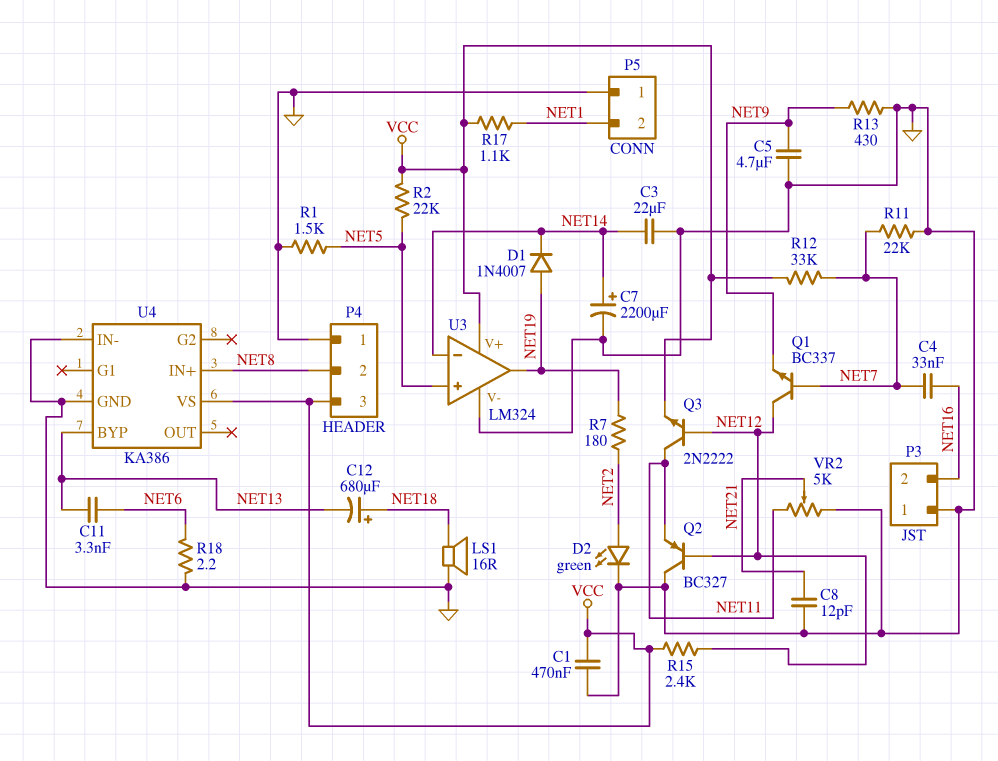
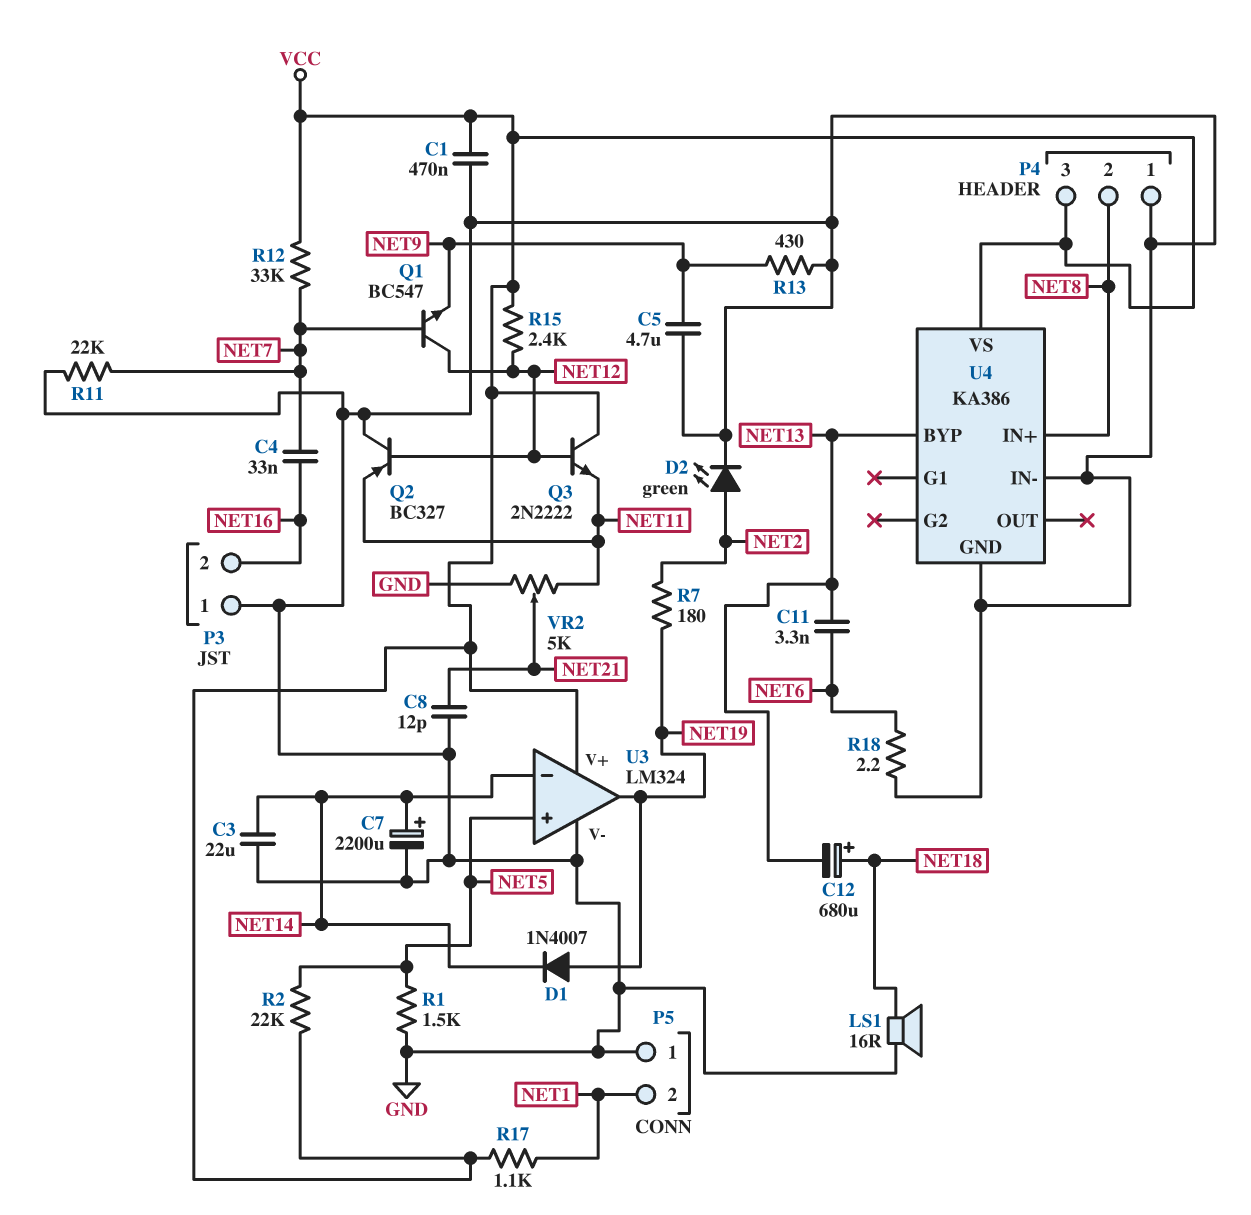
Q1: NPN BC337 (B NET7, C NET12, E NET9) -> NPN BC547 (B NET7, C NET12, E NET9)
Q3: NPN 2N2222 (B NET12, C NET11, E VCC) -> NPN 2N2222 (B NET12, C VCC, E NET11)

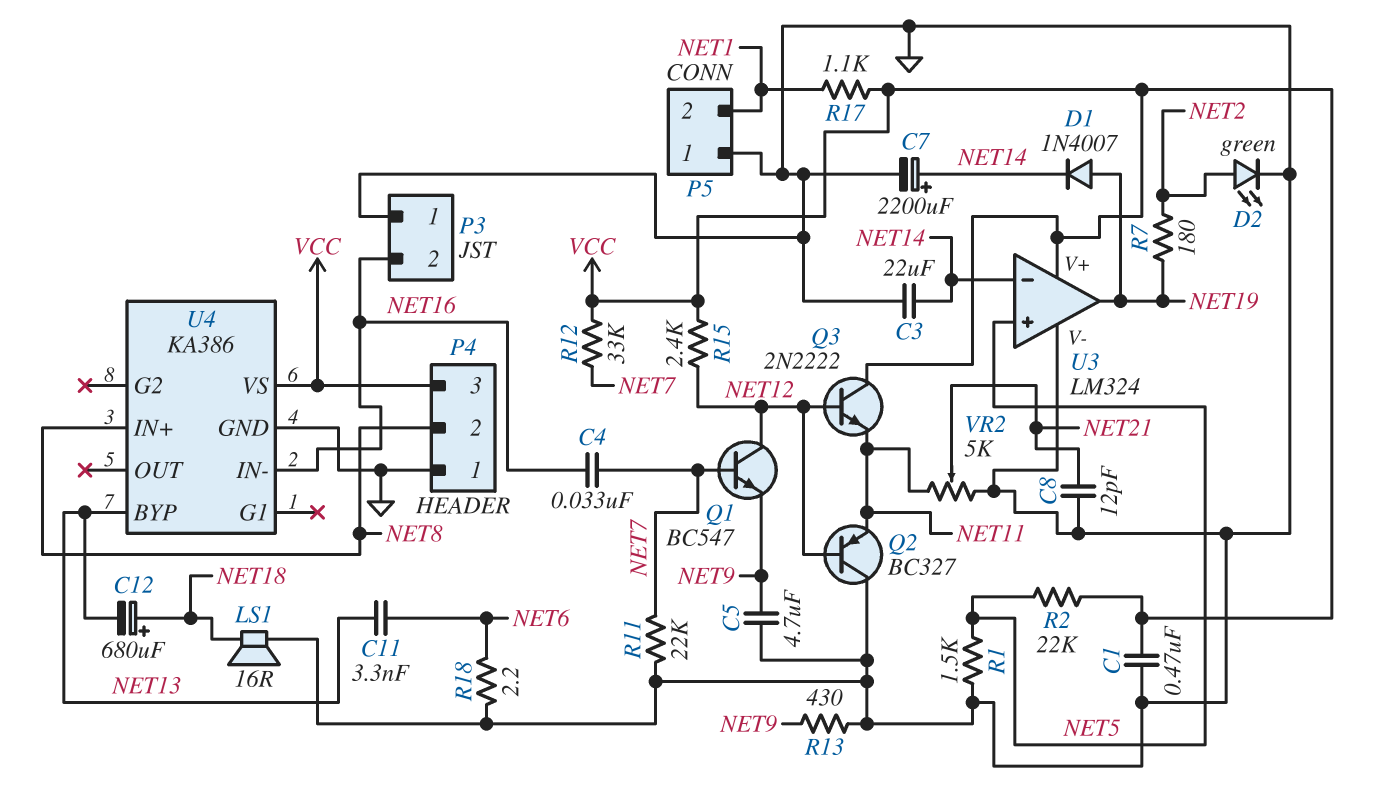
U4 pin IN-: GND -> NET16

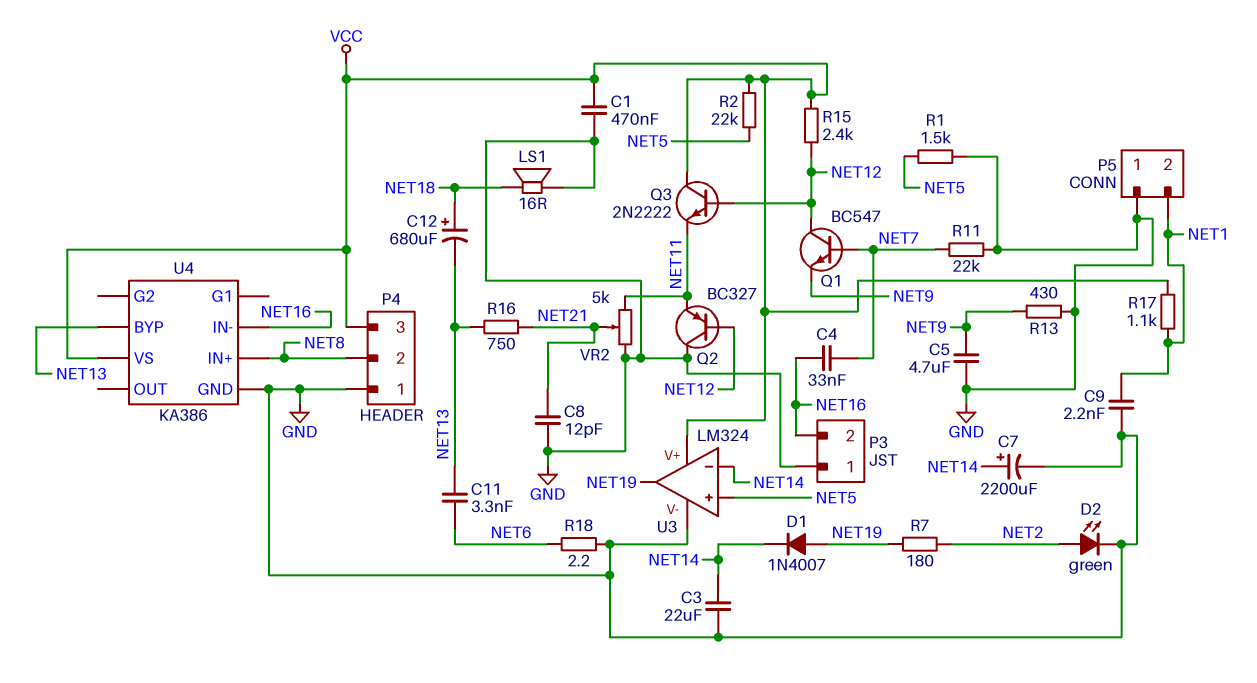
C9: none -> 2.2nF (GND, NET1)
R12: 33k (NET7, VCC) -> none
R16: none -> 750 (NET13, NET21)

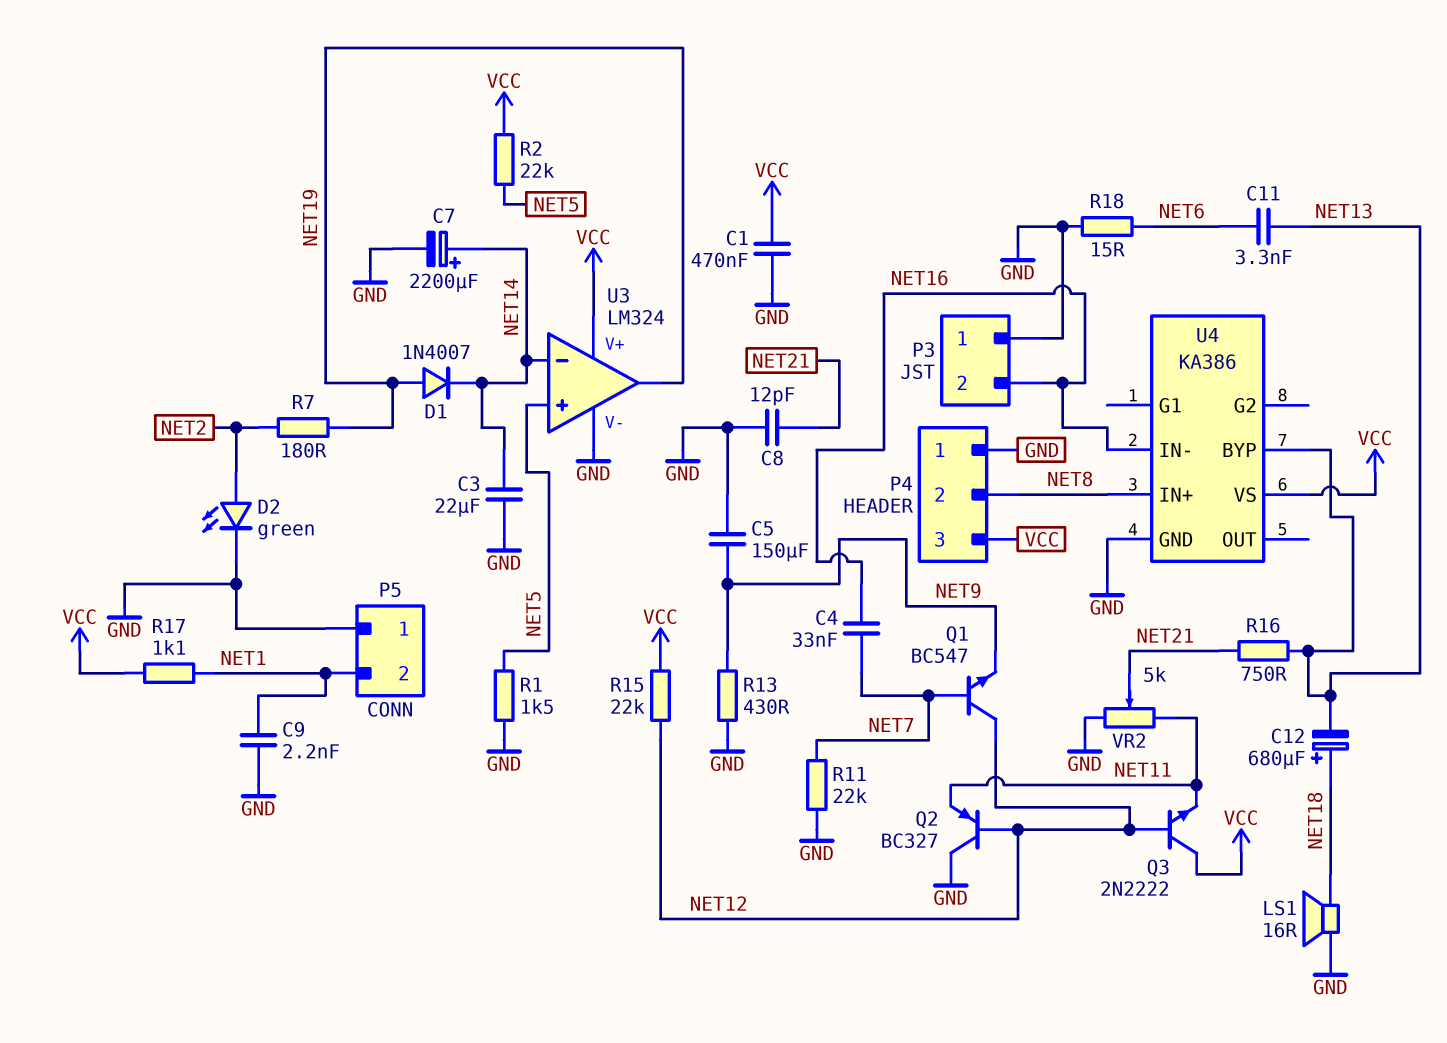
C5: 4.7uF (GND, NET9) -> 150uF (GND, NET9)
R15: 2.4k (NET12, VCC) -> 22k (NET12, VCC)
R18: 2.2 (GND, NET6) -> 15 (GND, NET6)

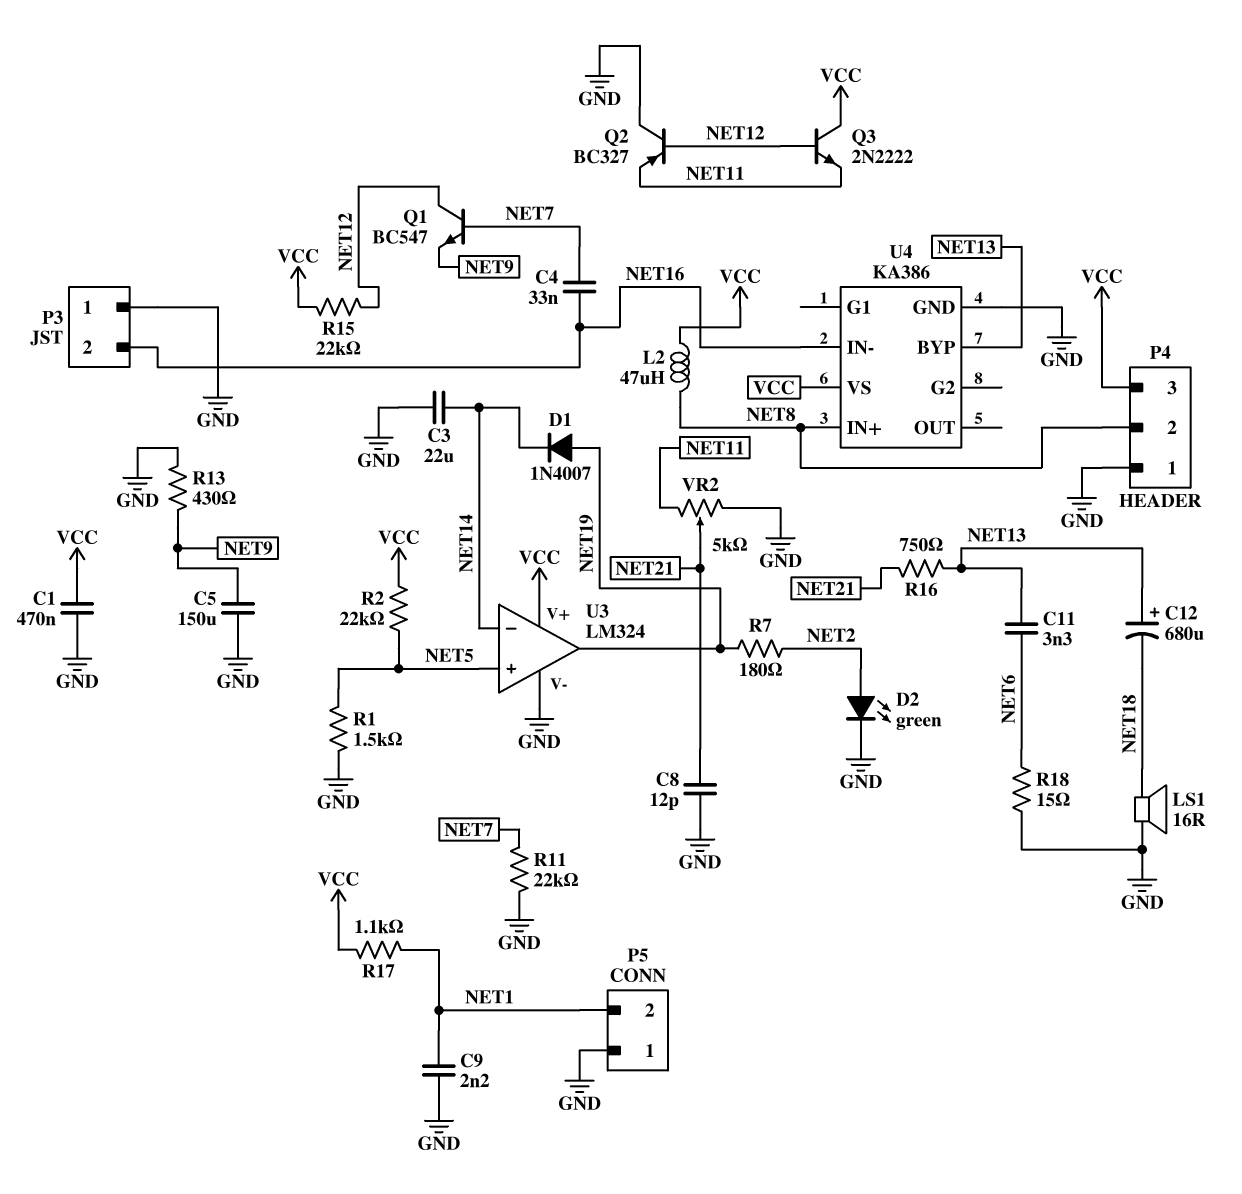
C7: 2200uF (plus NET14, minus GND) -> none
C12: 680uF (plus NET18, minus NET13) -> 680uF (plus NET13, minus NET18)
L2: none -> 47uH (NET8, VCC)

